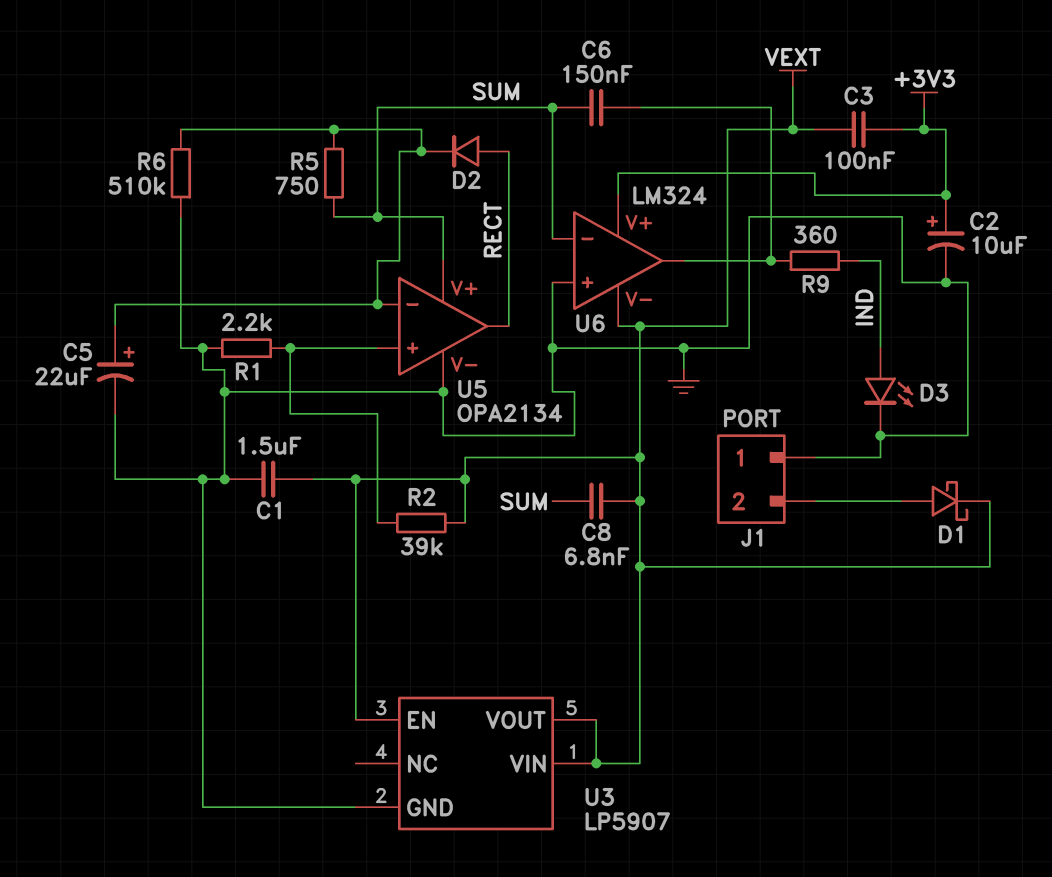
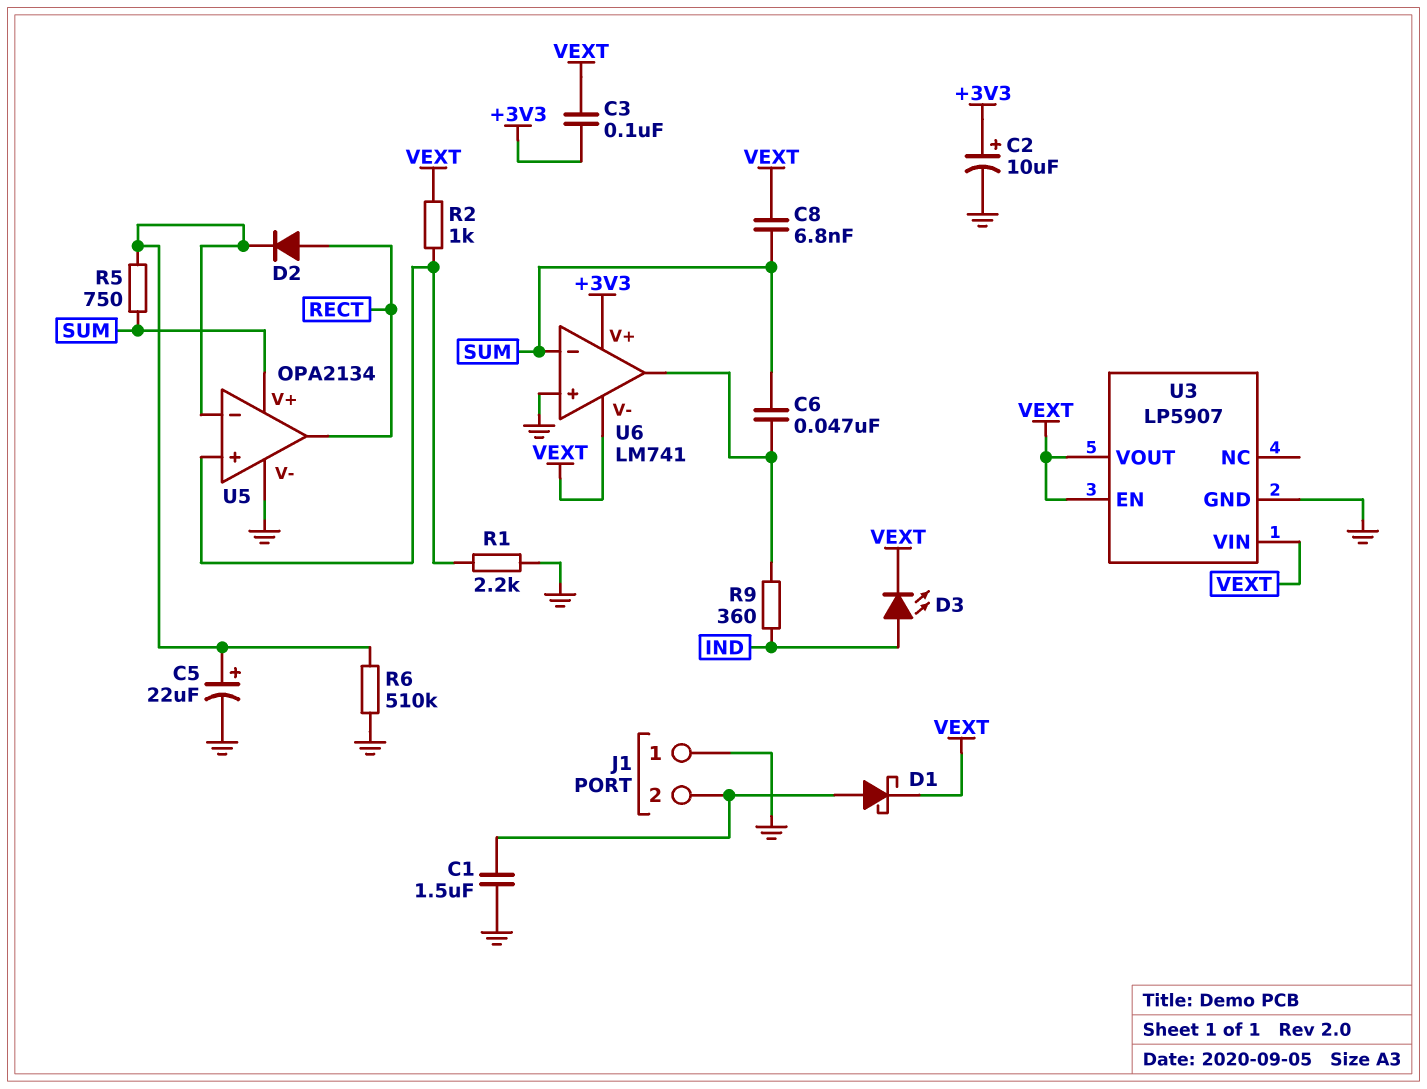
C1: 1.5uF (GND, VEXT) -> 1.5uF (GND, J1/2)
C6: 150nF (SUM, U6/out) -> 47nF (SUM, U6/out)
D3: LED (A IND, K GND) -> LED (A IND, K VEXT)
R2: 39k (U5/in+, VEXT) -> 1k (U5/in+, VEXT)
U6: LM324 -> LM741

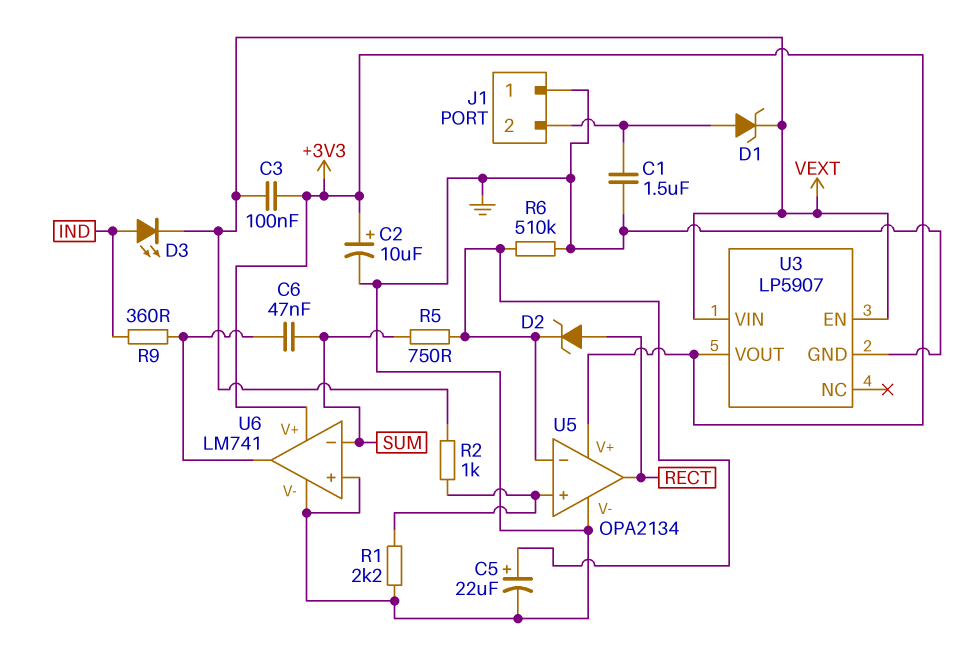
C8: 6.8nF (SUM, VEXT) -> none
D1: schottky (A J1/2, K VEXT) -> zener (A J1/2, K VEXT)
D2: diode (A RECT, K U5/in-) -> zener (A RECT, K U5/in-)
U3 pin VOUT: VEXT -> +3V3
U5 pin V+: SUM -> +3V3
U6 pin V-: VEXT -> GND

